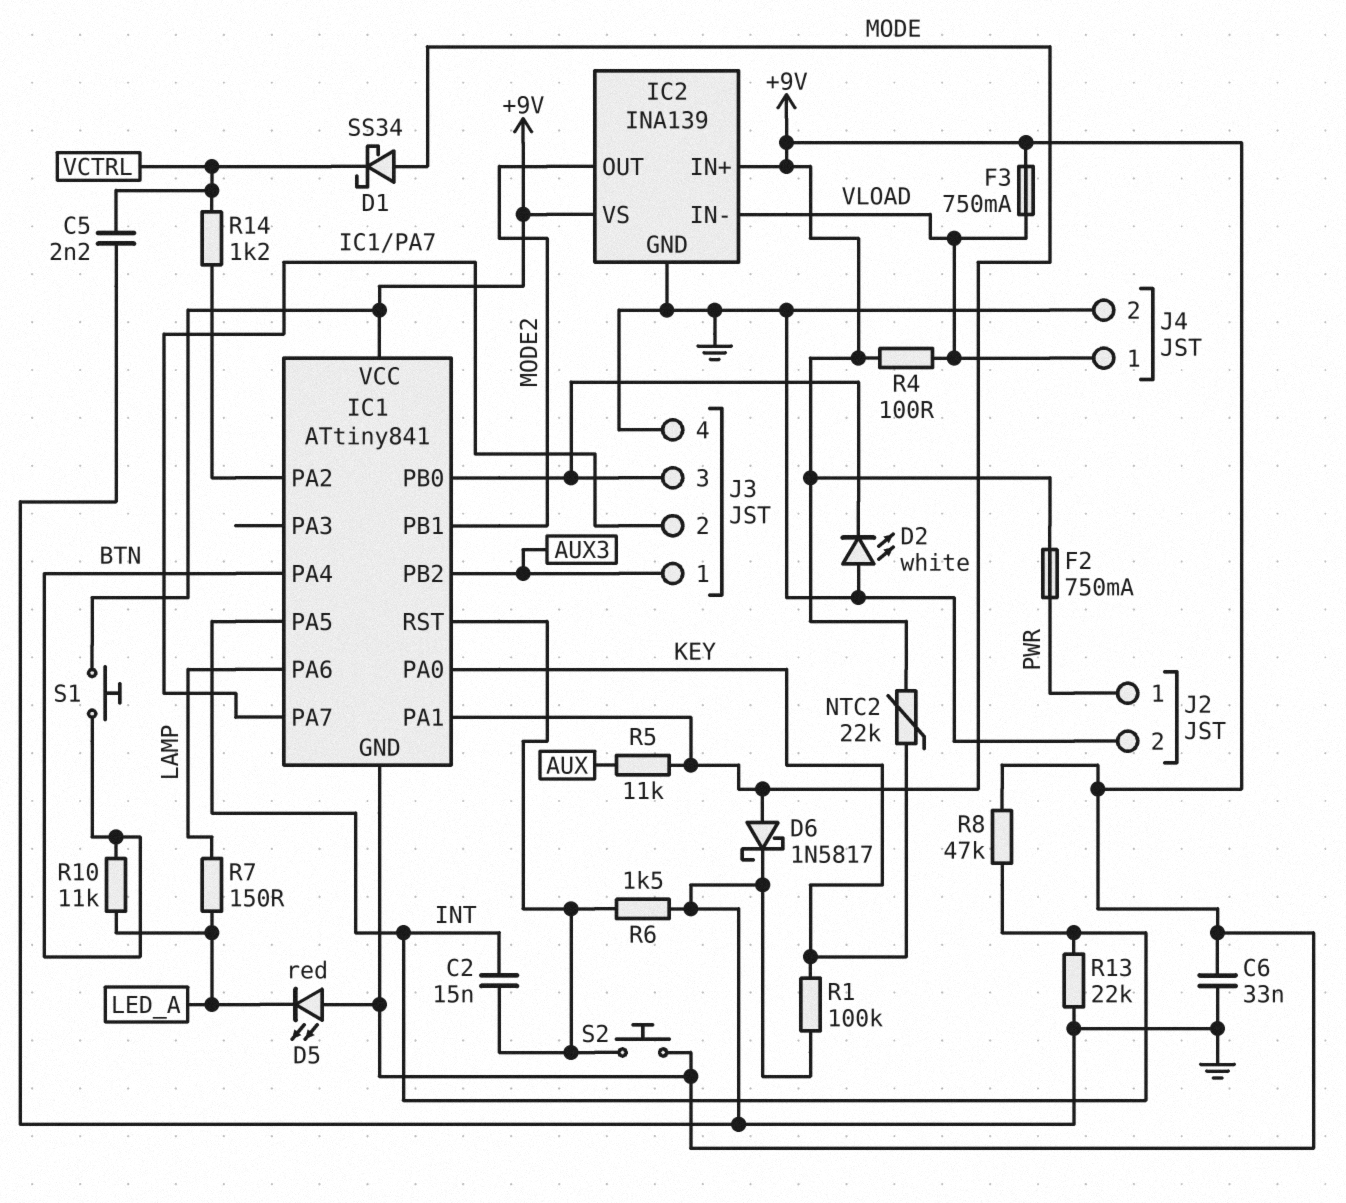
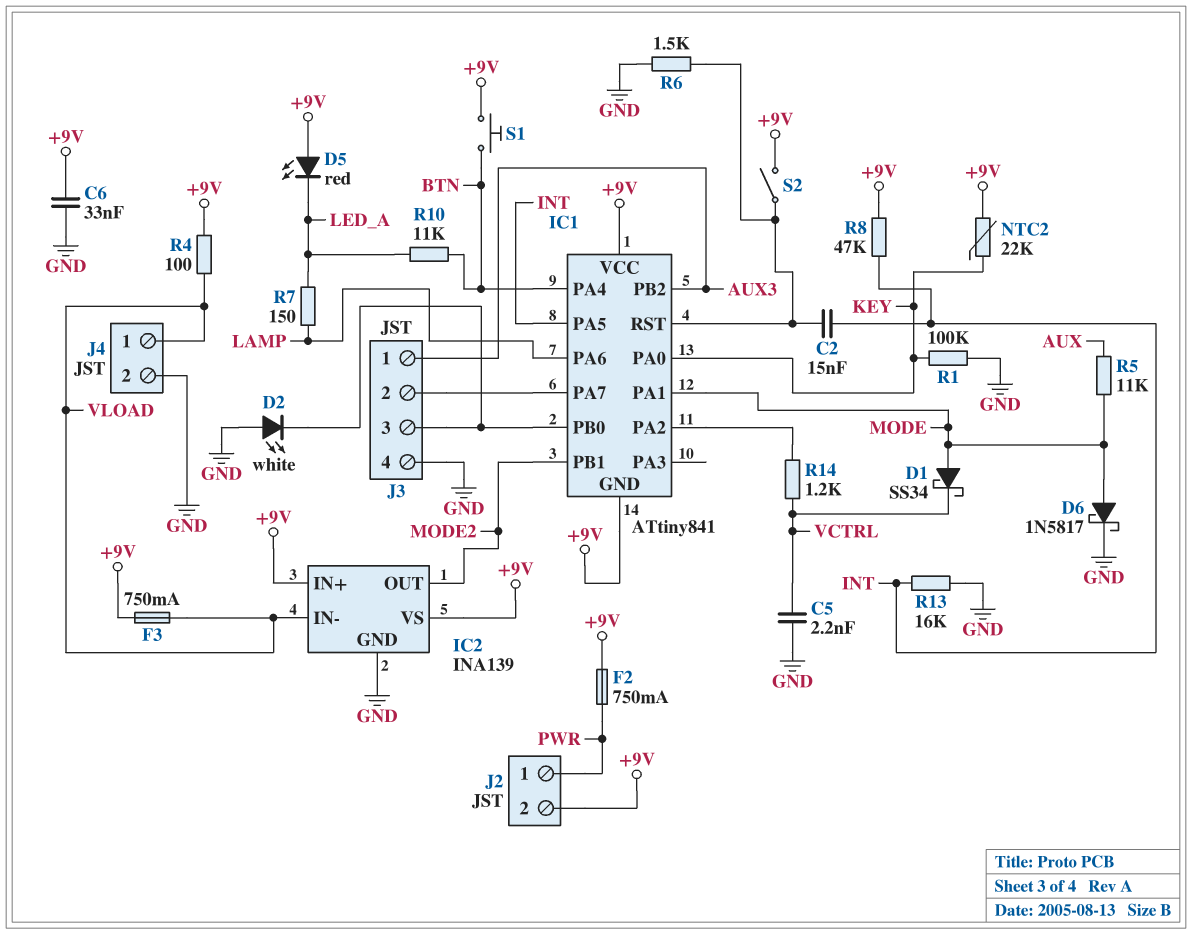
J2 pin 2: GND -> +9V
R13: 22k (GND, INT) -> 16k (GND, INT)
S2: button (+9V, IC1/RST) -> switch (+9V, IC1/RST)

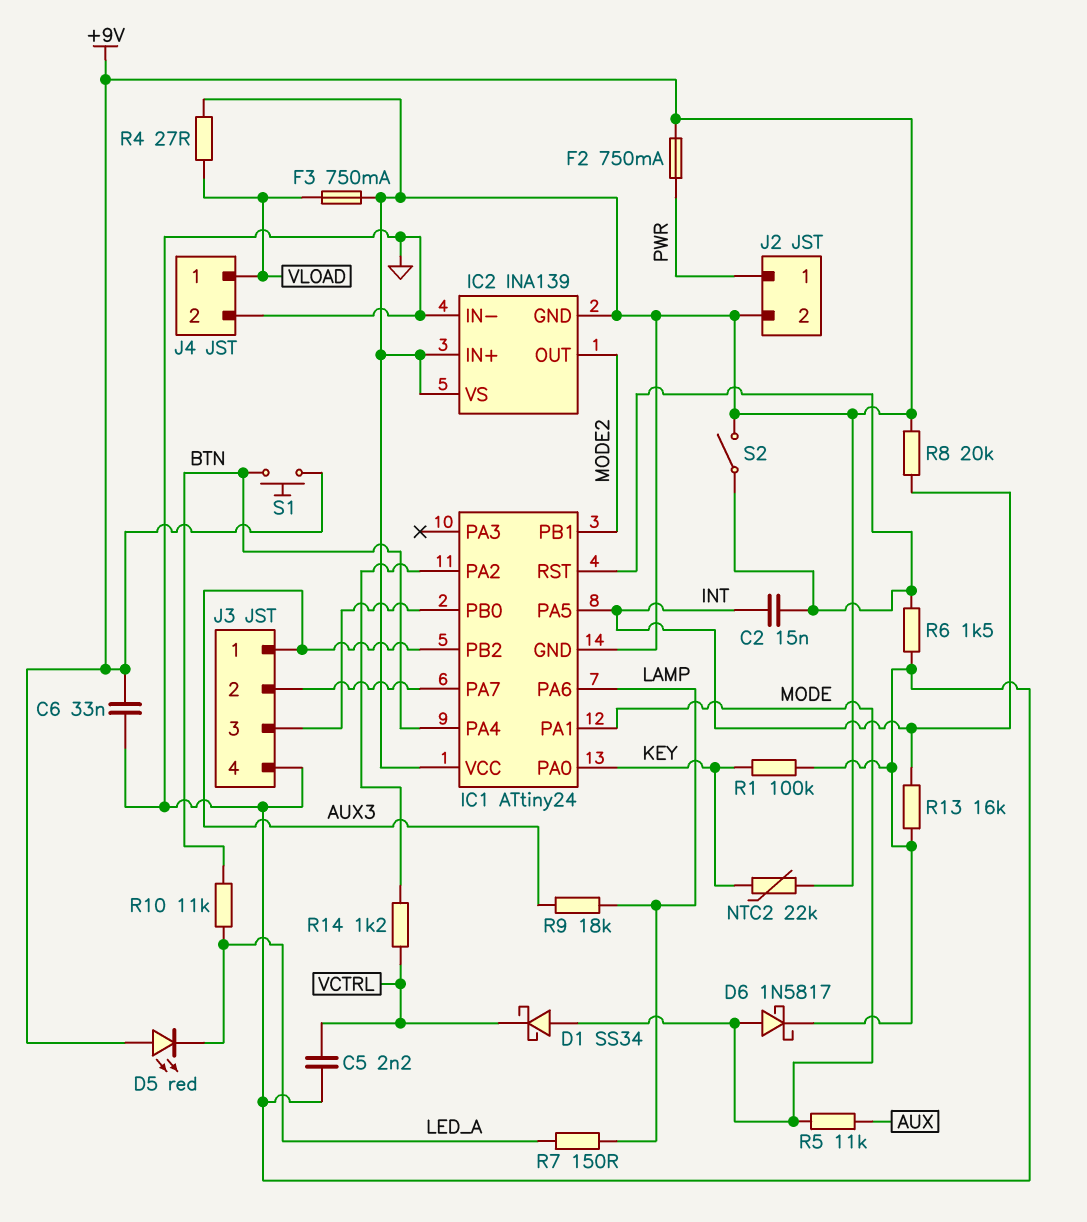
D2: LED white (A GND, K IC1/PB0) -> none
IC1: ATtiny841 -> ATtiny24
IC2 pin GND: GND -> +9V
IC2 pin IN-: VLOAD -> GND
R4: 100 (+9V, VLOAD) -> 27 (+9V, VLOAD)
R8: 47k (+9V, INT) -> 20k (+9V, INT)
R9: none -> 18k (AUX3, LAMP)

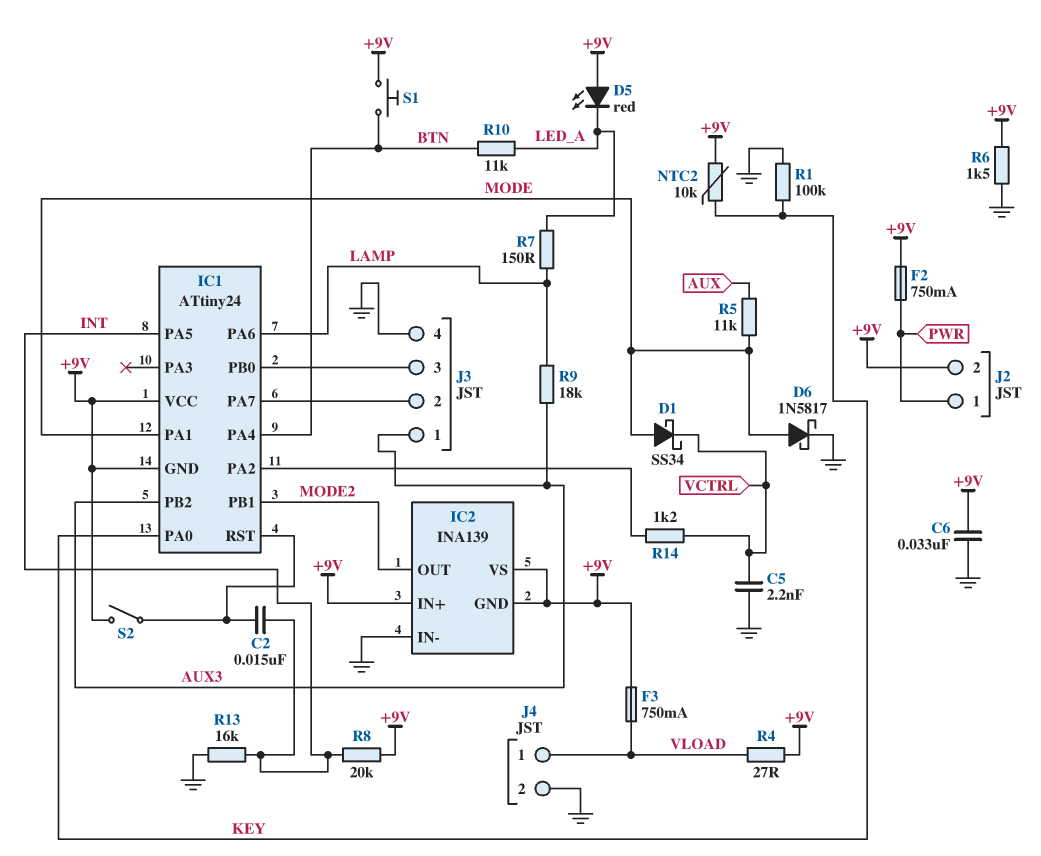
NTC2: 22k (+9V, KEY) -> 10k (+9V, KEY)
R6: 1.5k (GND, IC1/RST) -> 1.5k (+9V, GND)

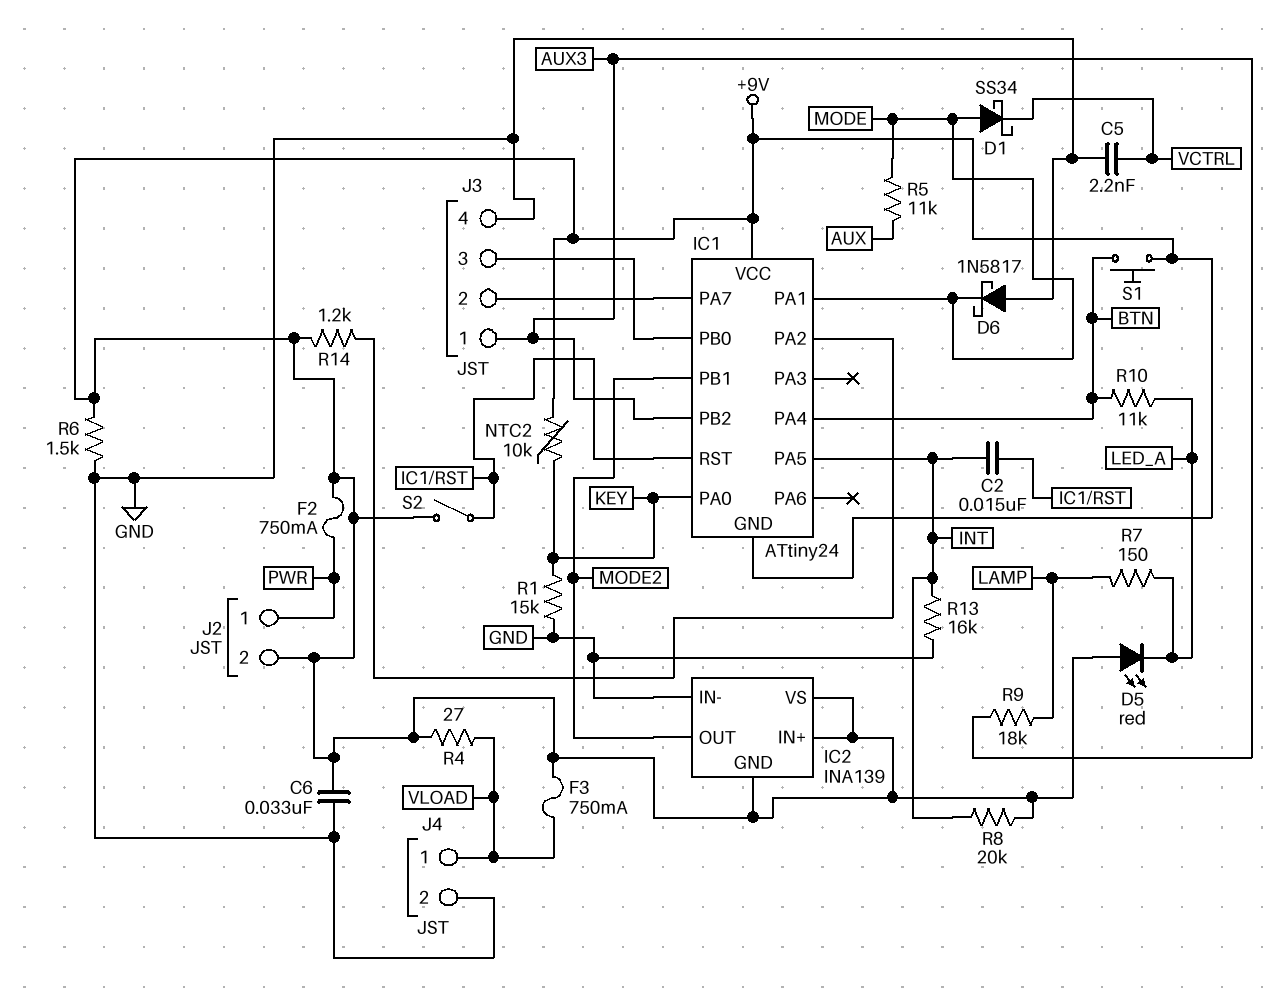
D6: schottky 1N5817 (A MODE, K GND) -> schottky 1N5817 (A GND, K MODE)
IC1 pin PA6: LAMP -> none
R1: 100k (GND, KEY) -> 15k (GND, KEY)
R14: 1.2k (IC1/PA2, VCTRL) -> 1.2k (+9V, IC1/PA2)

